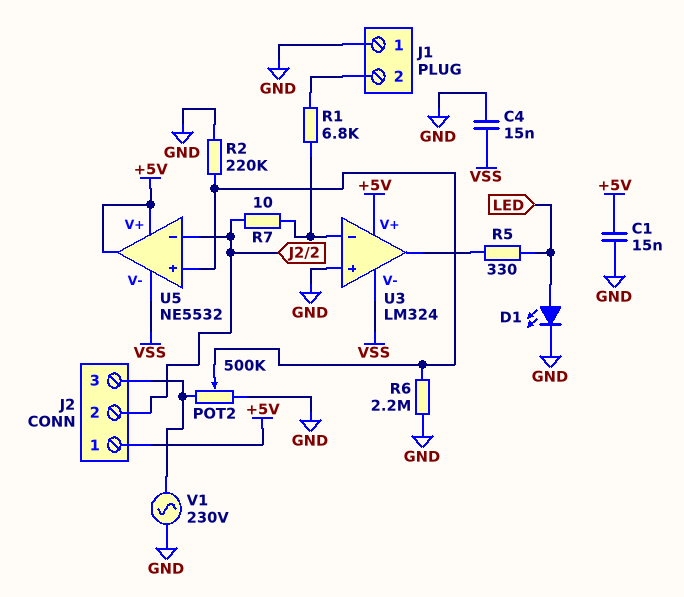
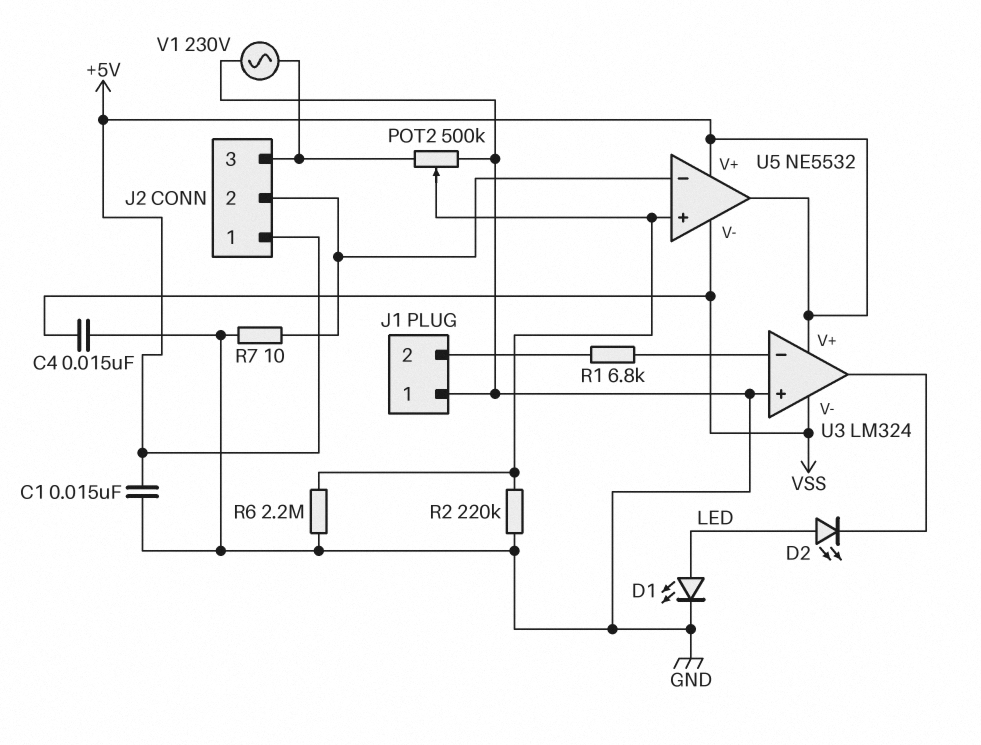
D2: none -> LED (A LED, K U3/out)
R5: 330 (LED, U3/out) -> none
R7: 10 (J2/2, U3/in-) -> 10 (GND, J2/2)

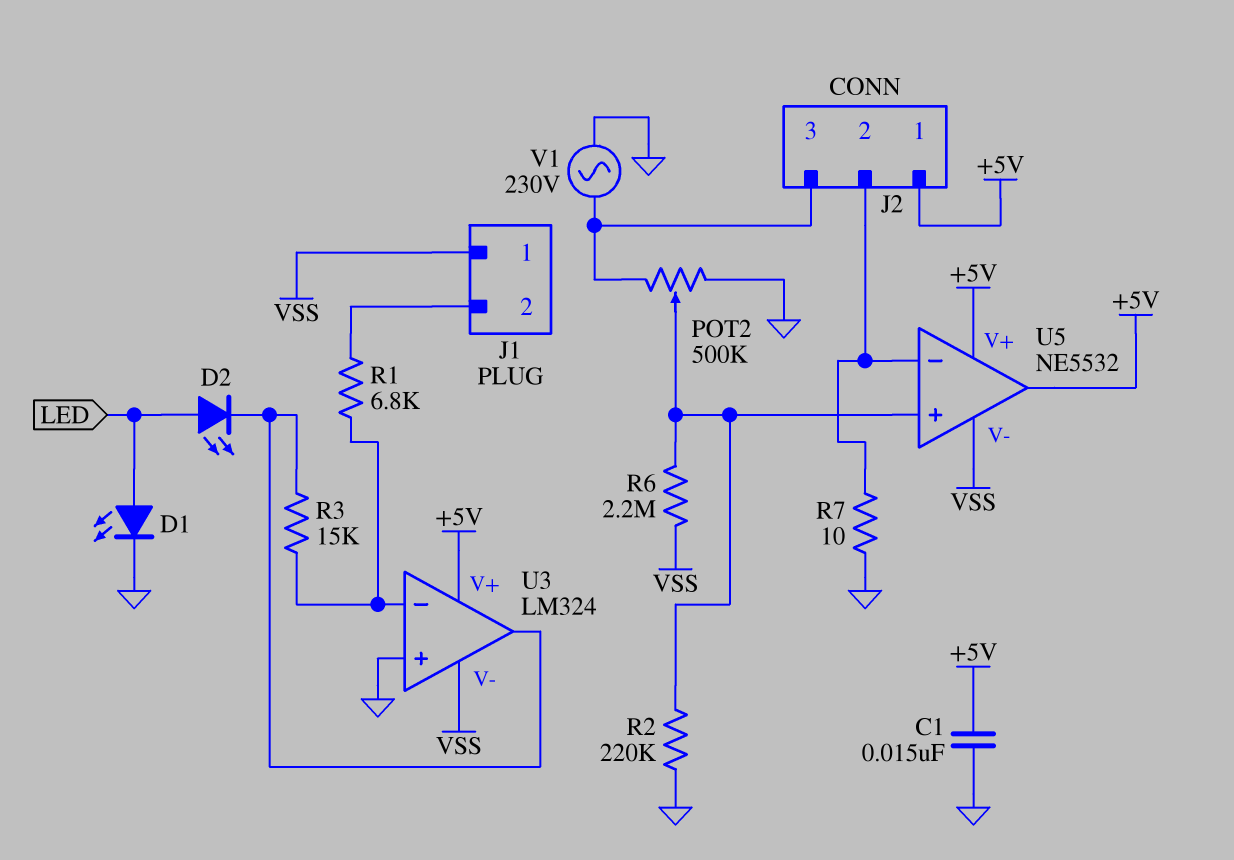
C4: 15nF (GND, VSS) -> none
J1 pin 1: GND -> VSS
R3: none -> 15k (U3/in-, U3/out)
R6: 2.2M (GND, U5/in+) -> 2.2M (U5/in+, VSS)

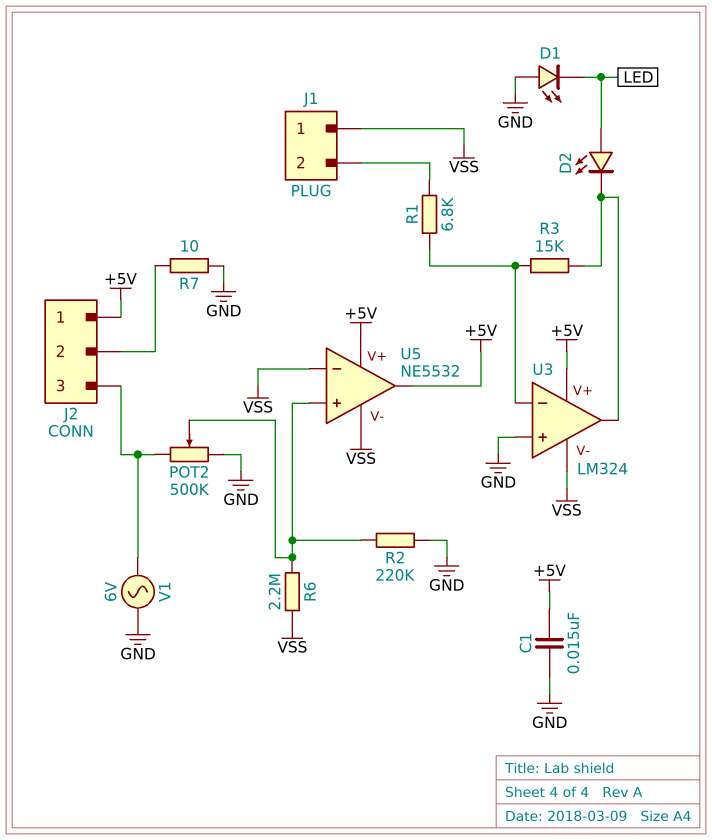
D1: LED (A LED, K GND) -> LED (A GND, K LED)
U5 pin in-: J2/2 -> VSS
V1: AC 230V (GND, J2/3) -> AC 6V (GND, J2/3)

